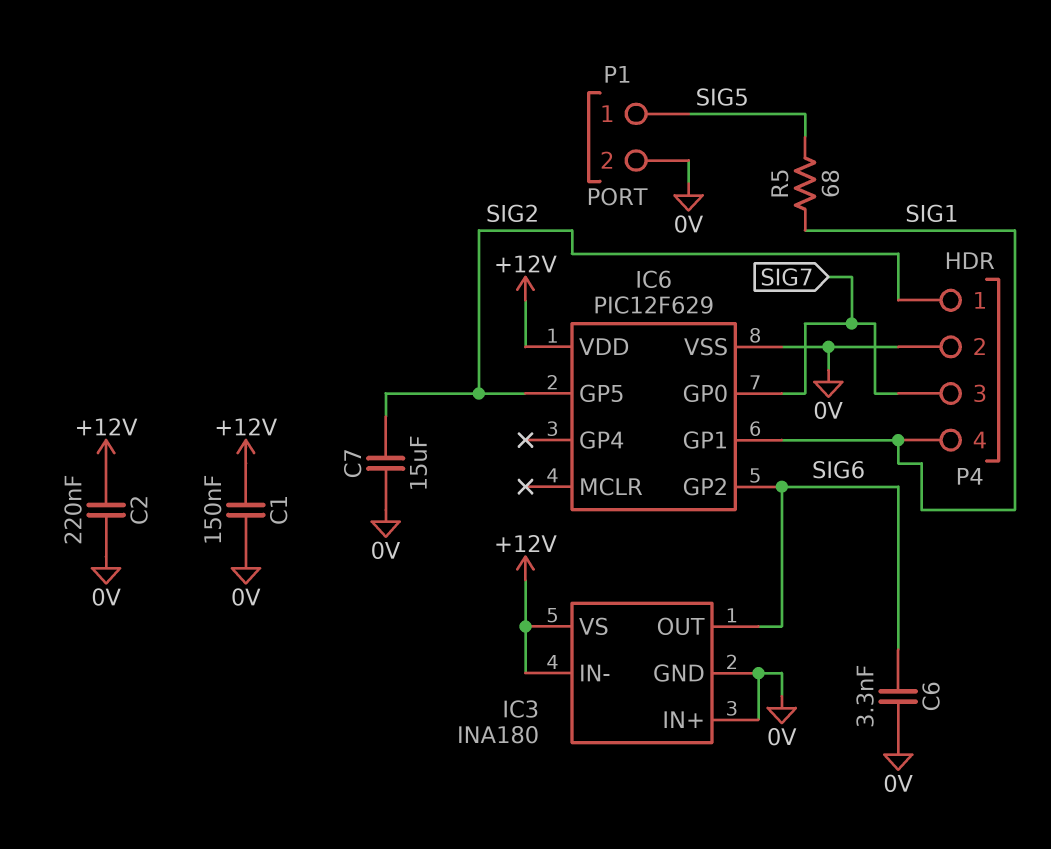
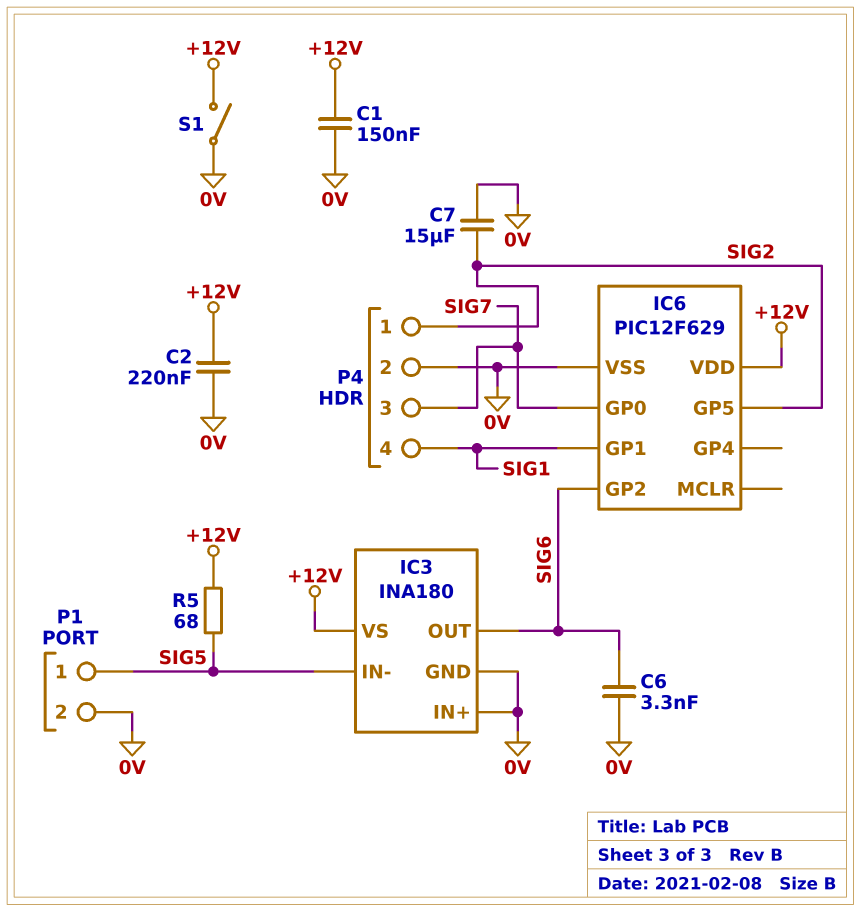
IC3 pin IN-: +12V -> SIG5
R5: 68 (SIG1, SIG5) -> 68 (+12V, SIG5)
S1: none -> switch (+12V, 0V)

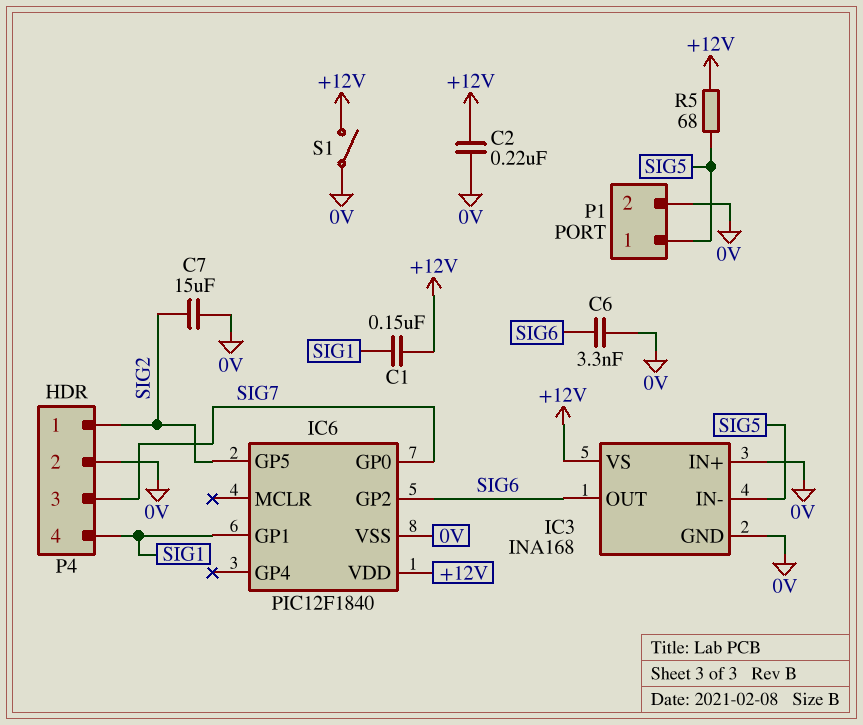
C1: 150nF (+12V, 0V) -> 150nF (+12V, SIG1)
IC3: INA180 -> INA168
IC6: PIC12F629 -> PIC12F1840

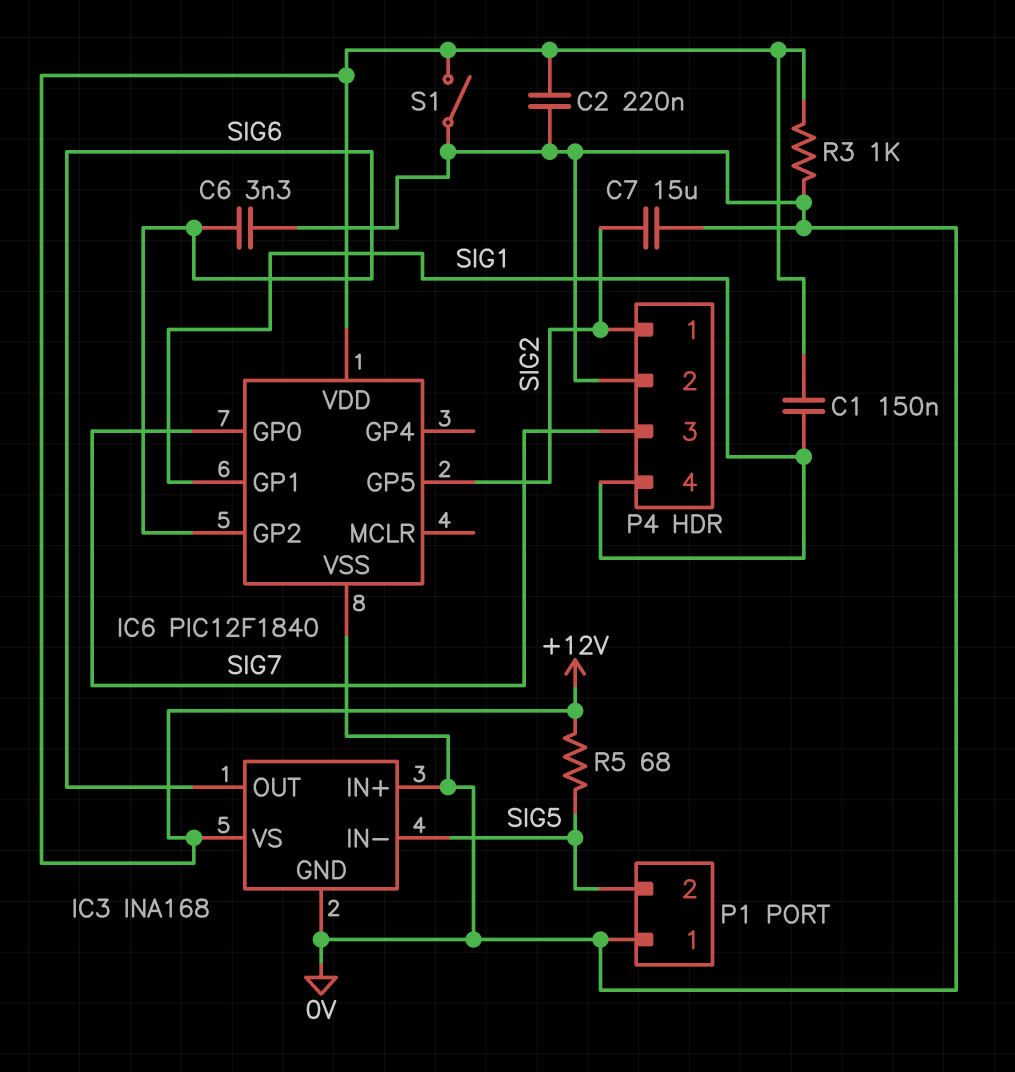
P1 pin 1: SIG5 -> 0V
P1 pin 2: 0V -> SIG5
R3: none -> 1k (+12V, 0V)

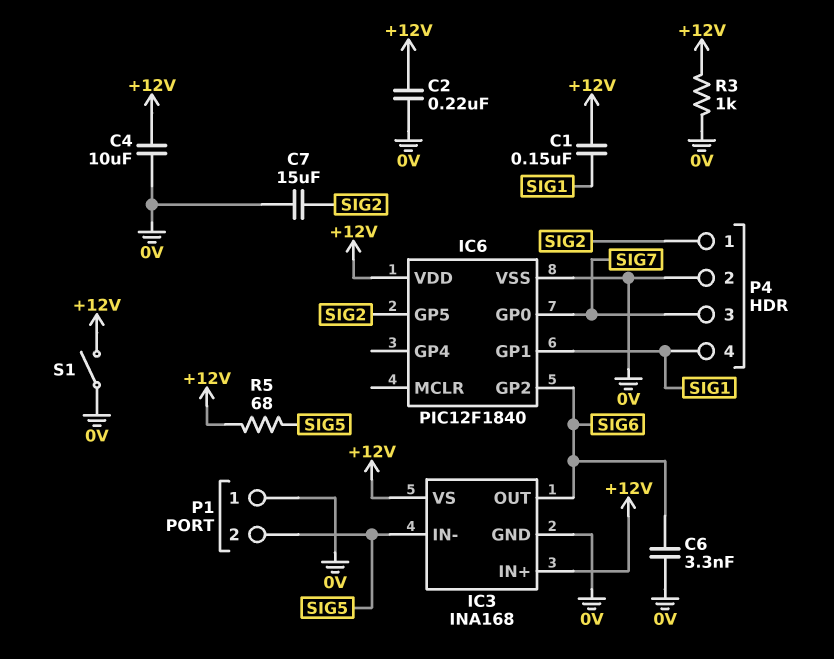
C4: none -> 10uF (+12V, 0V)
IC3 pin IN+: 0V -> +12V

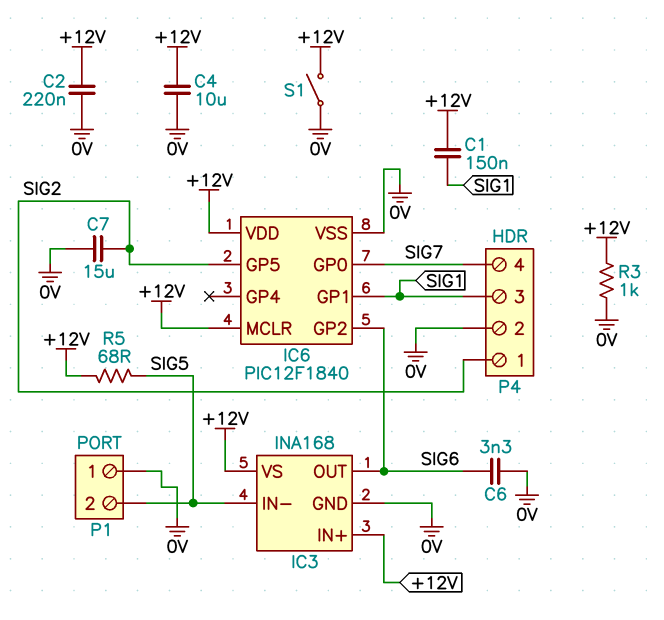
IC6 pin MCLR: none -> +12V
P4 pin 3: SIG7 -> SIG1
P4 pin 4: SIG1 -> SIG7

